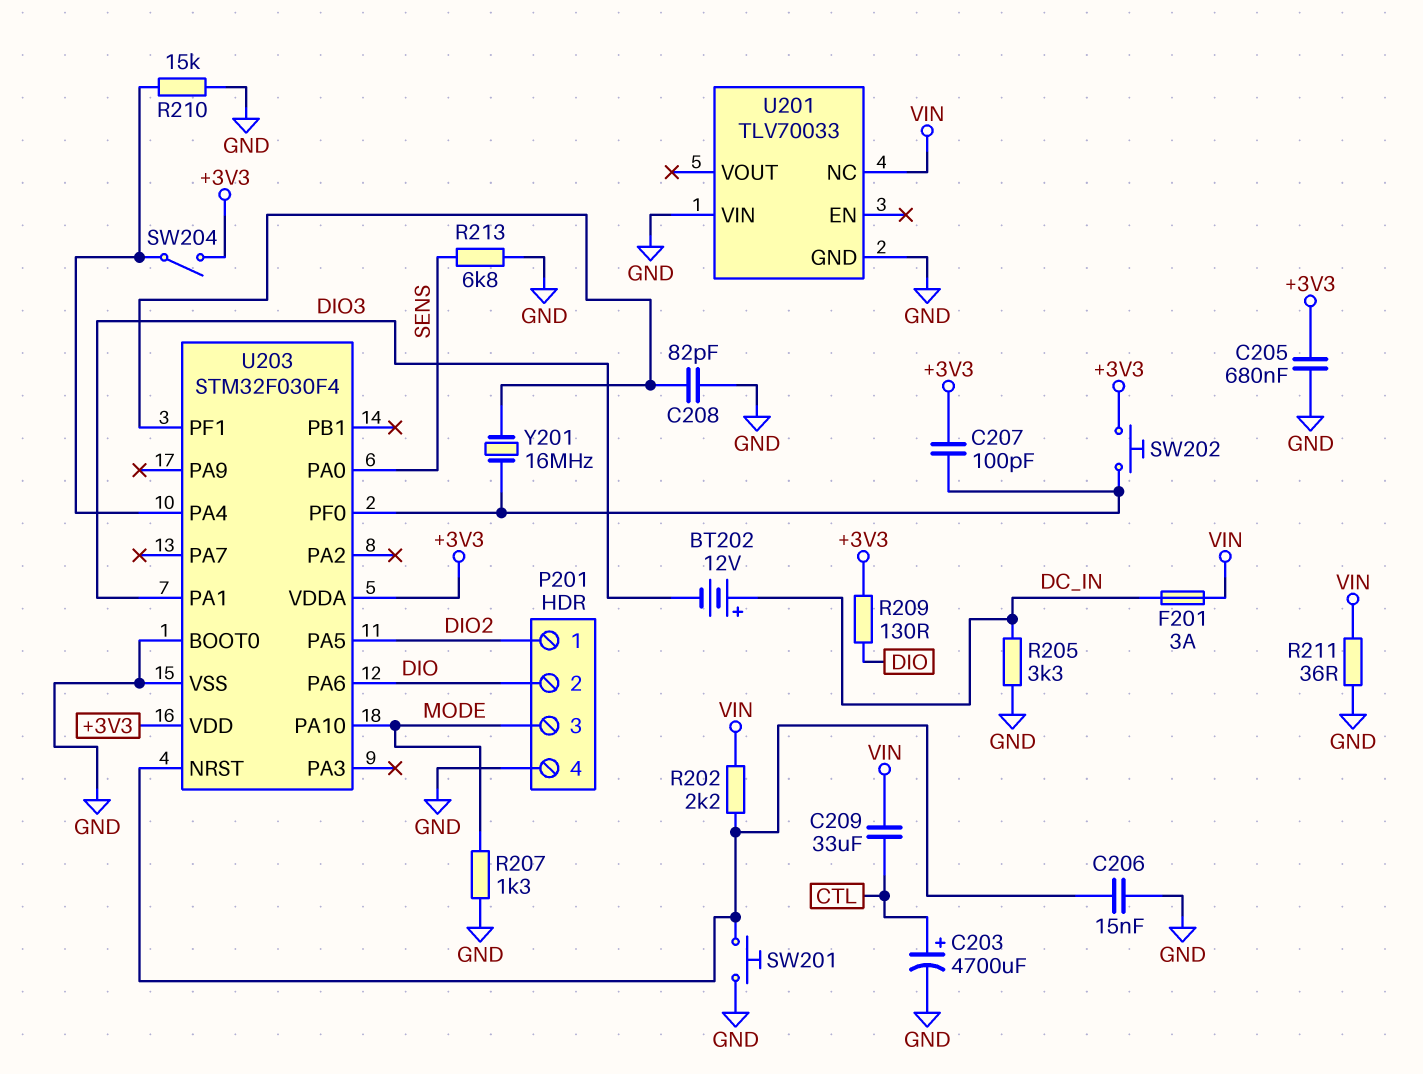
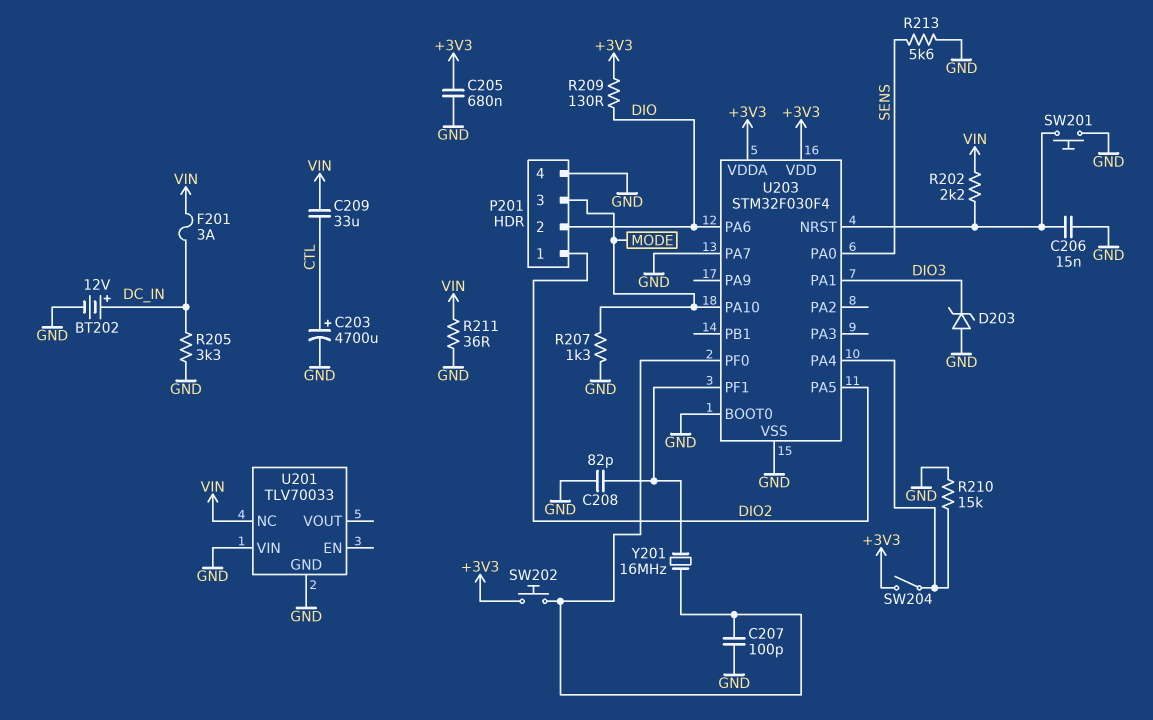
BT202: 12V (plus DC_IN, minus DIO3) -> 12V (plus DC_IN, minus GND)
C207: 100pF (+3V3, U203/PF0) -> 100pF (GND, U203/PF0)
D203: none -> zener (A GND, K DIO3)
R213: 6.8k (GND, SENS) -> 5.6k (GND, SENS)
U203 pin PA7: none -> GND

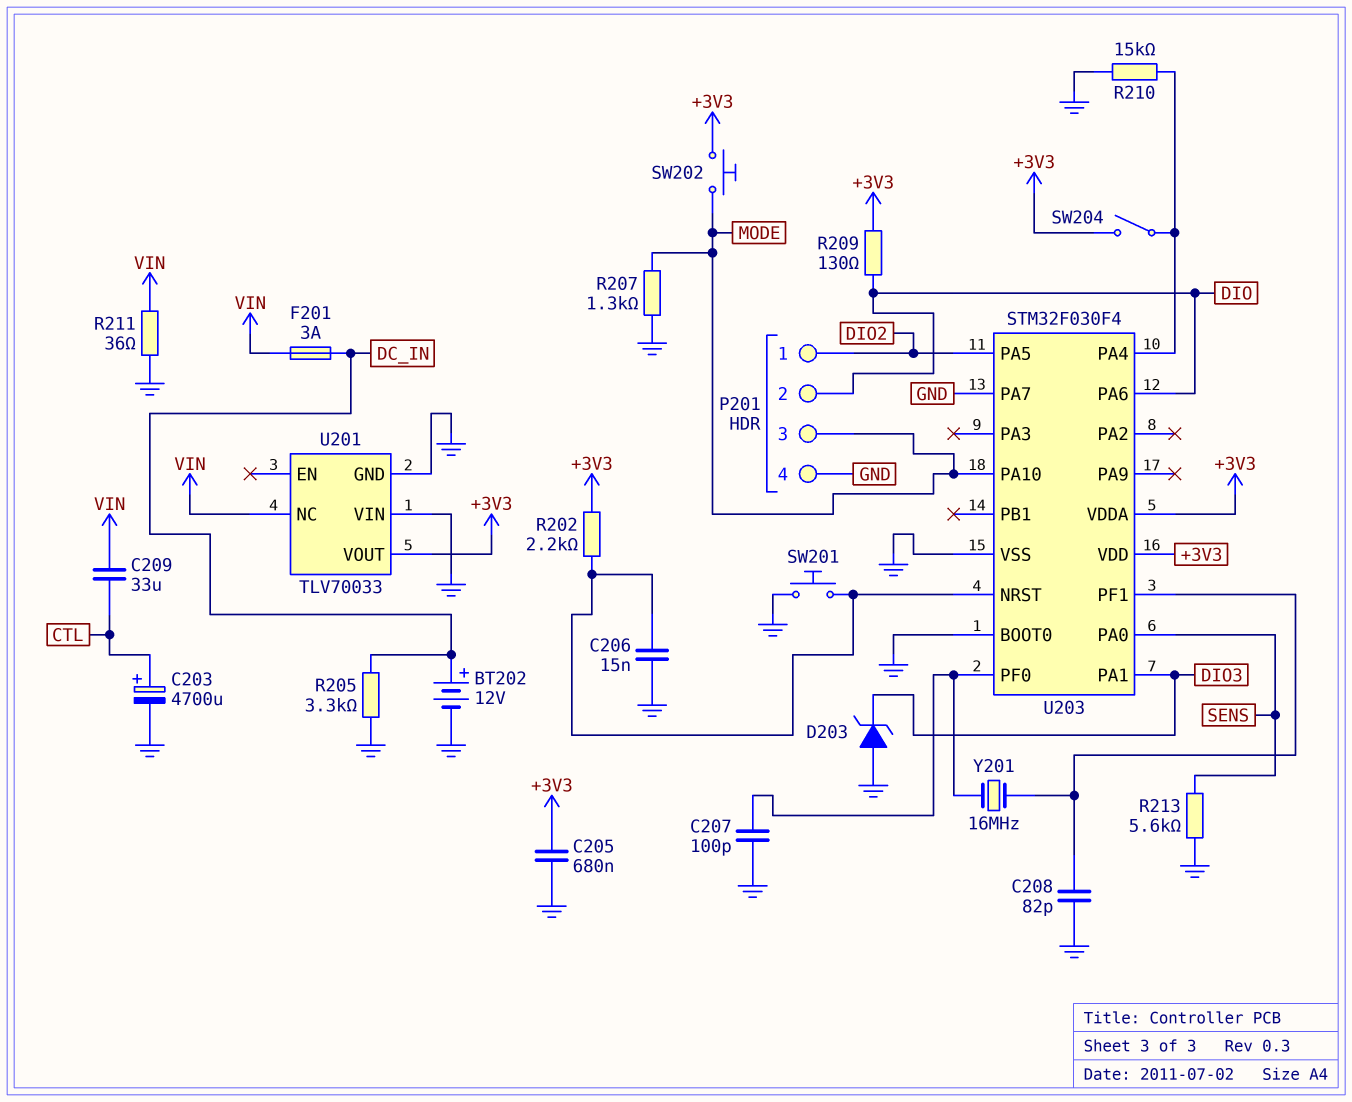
R202: 2.2k (U203/NRST, VIN) -> 2.2k (+3V3, U203/NRST)
SW202: button (+3V3, U203/PF0) -> button (+3V3, MODE)
U201 pin VOUT: none -> +3V3

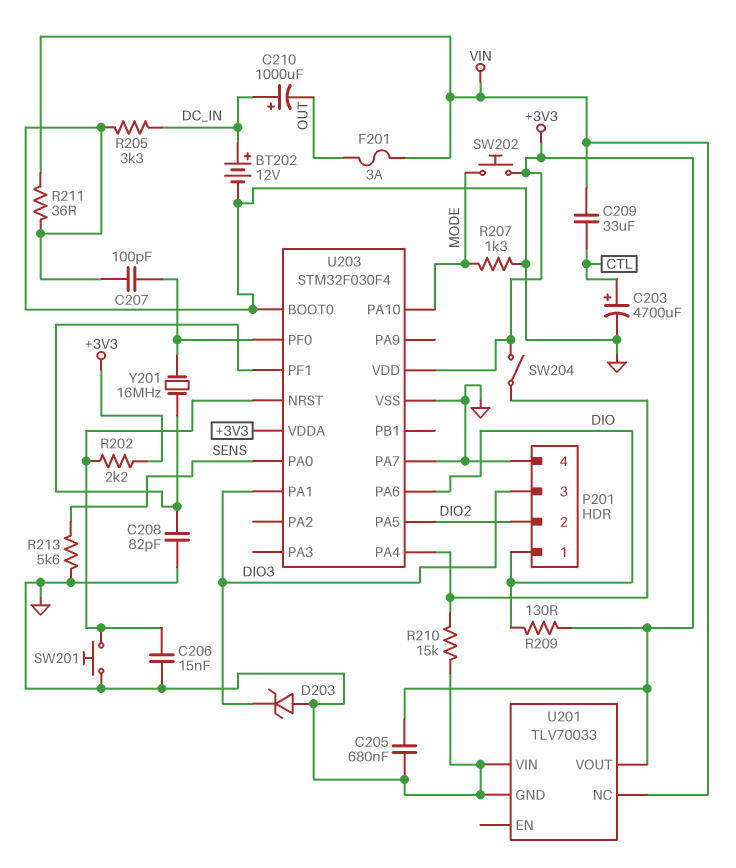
C210: none -> 1000uF (plus DC_IN, minus OUT)
F201: 3A (DC_IN, VIN) -> 3A (OUT, VIN)
P201 pin 1: DIO2 -> DIO
P201 pin 2: DIO -> DIO2
P201 pin 3: MODE -> DIO3

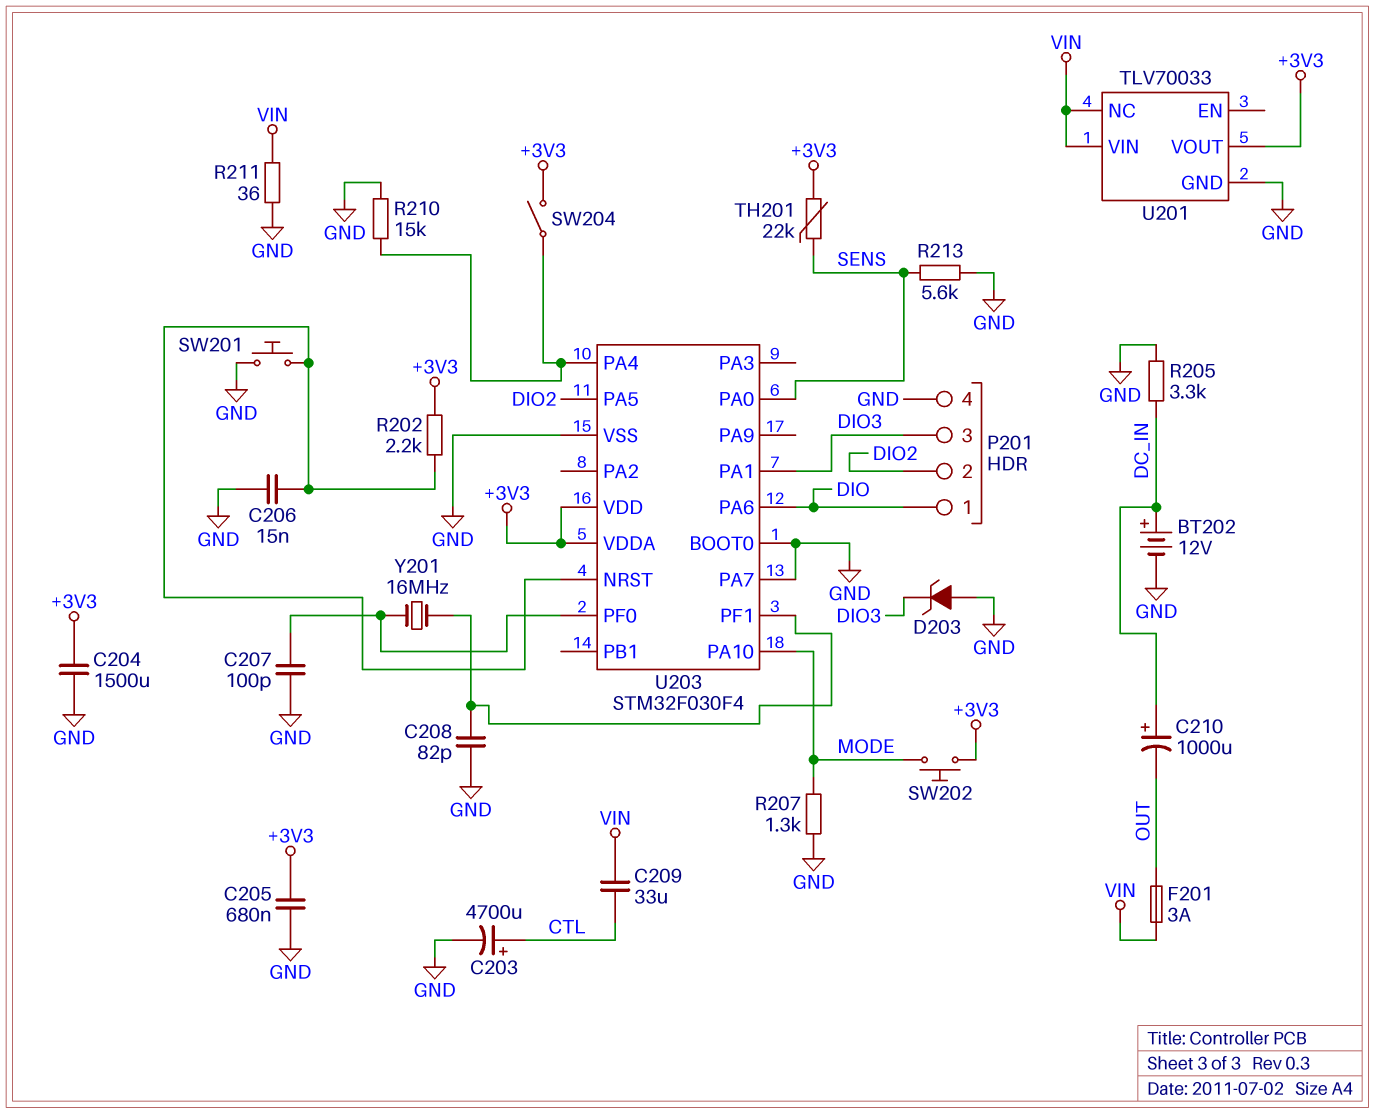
C204: none -> 1500uF (+3V3, GND)
R209: 130 (+3V3, DIO) -> none
TH201: none -> 22k (+3V3, SENS)
U201 pin VIN: GND -> VIN

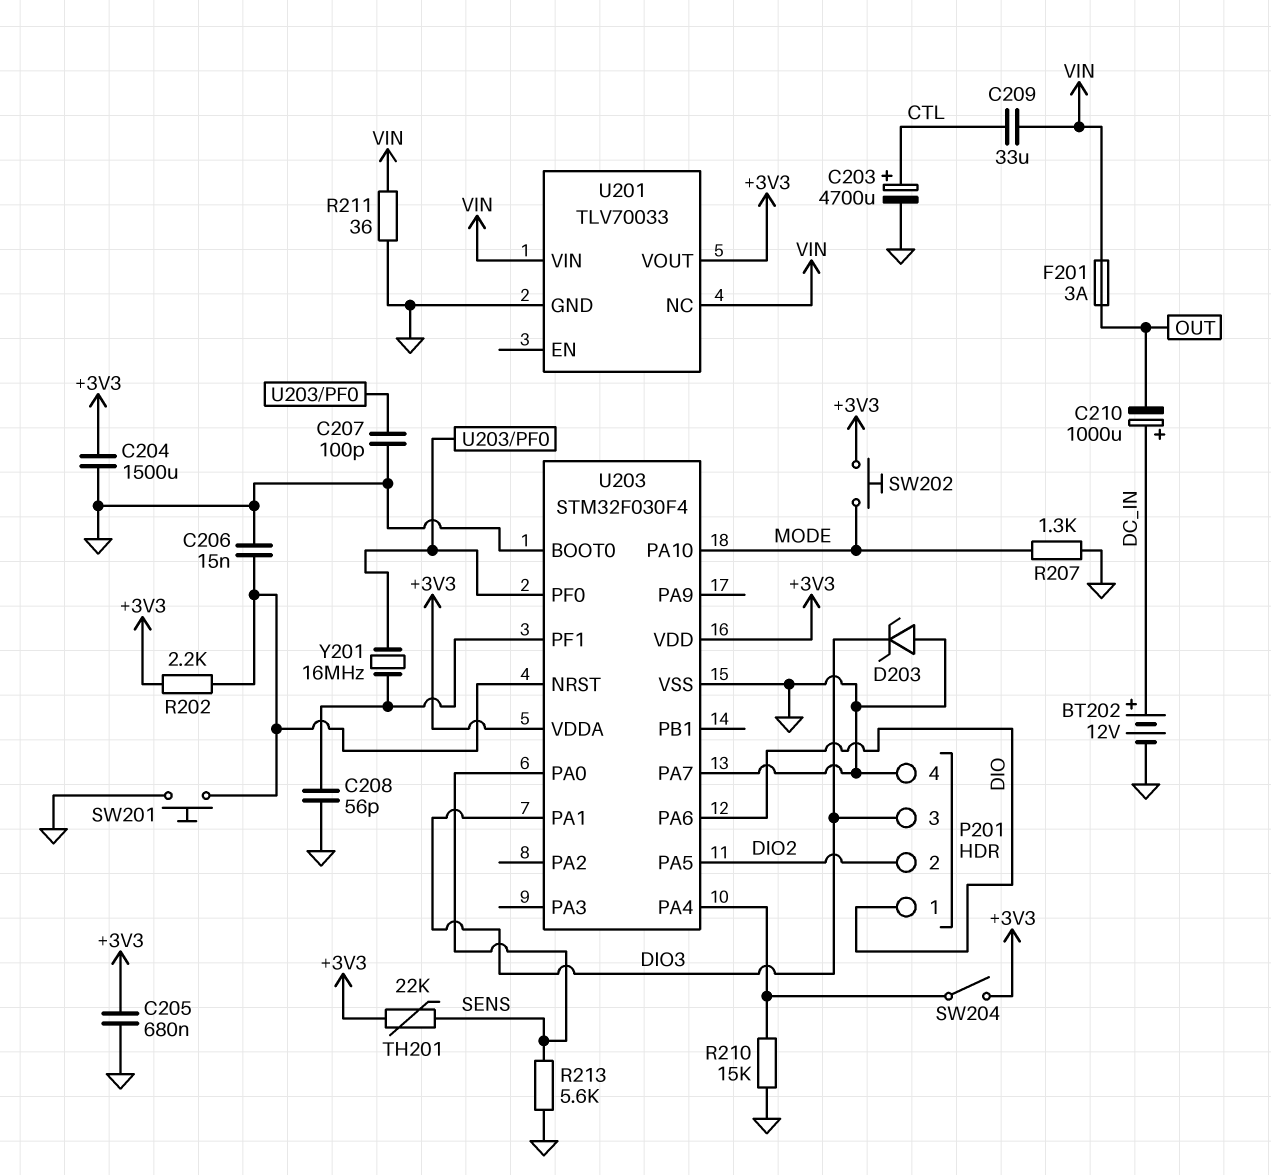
C208: 82pF (GND, U203/PF1) -> 56pF (GND, U203/PF1)
R205: 3.3k (DC_IN, GND) -> none

